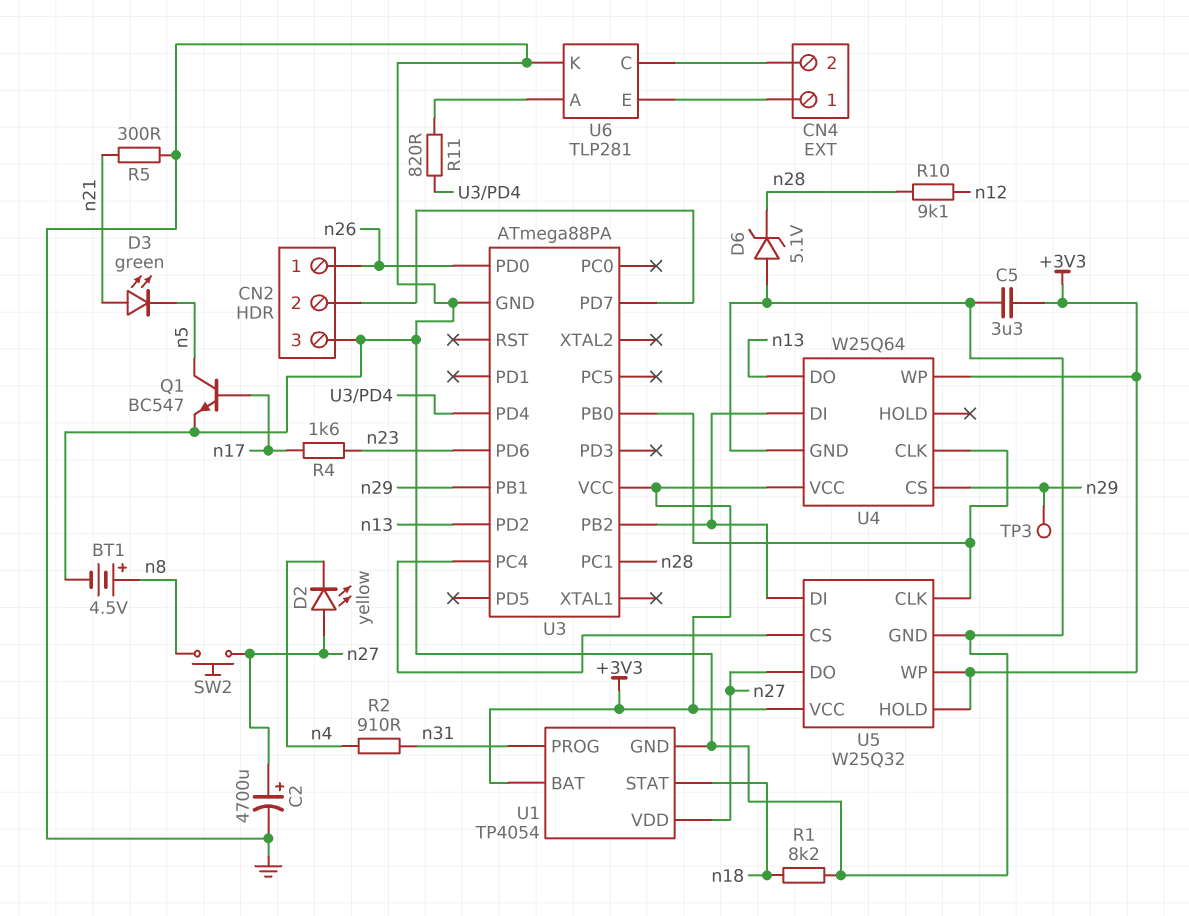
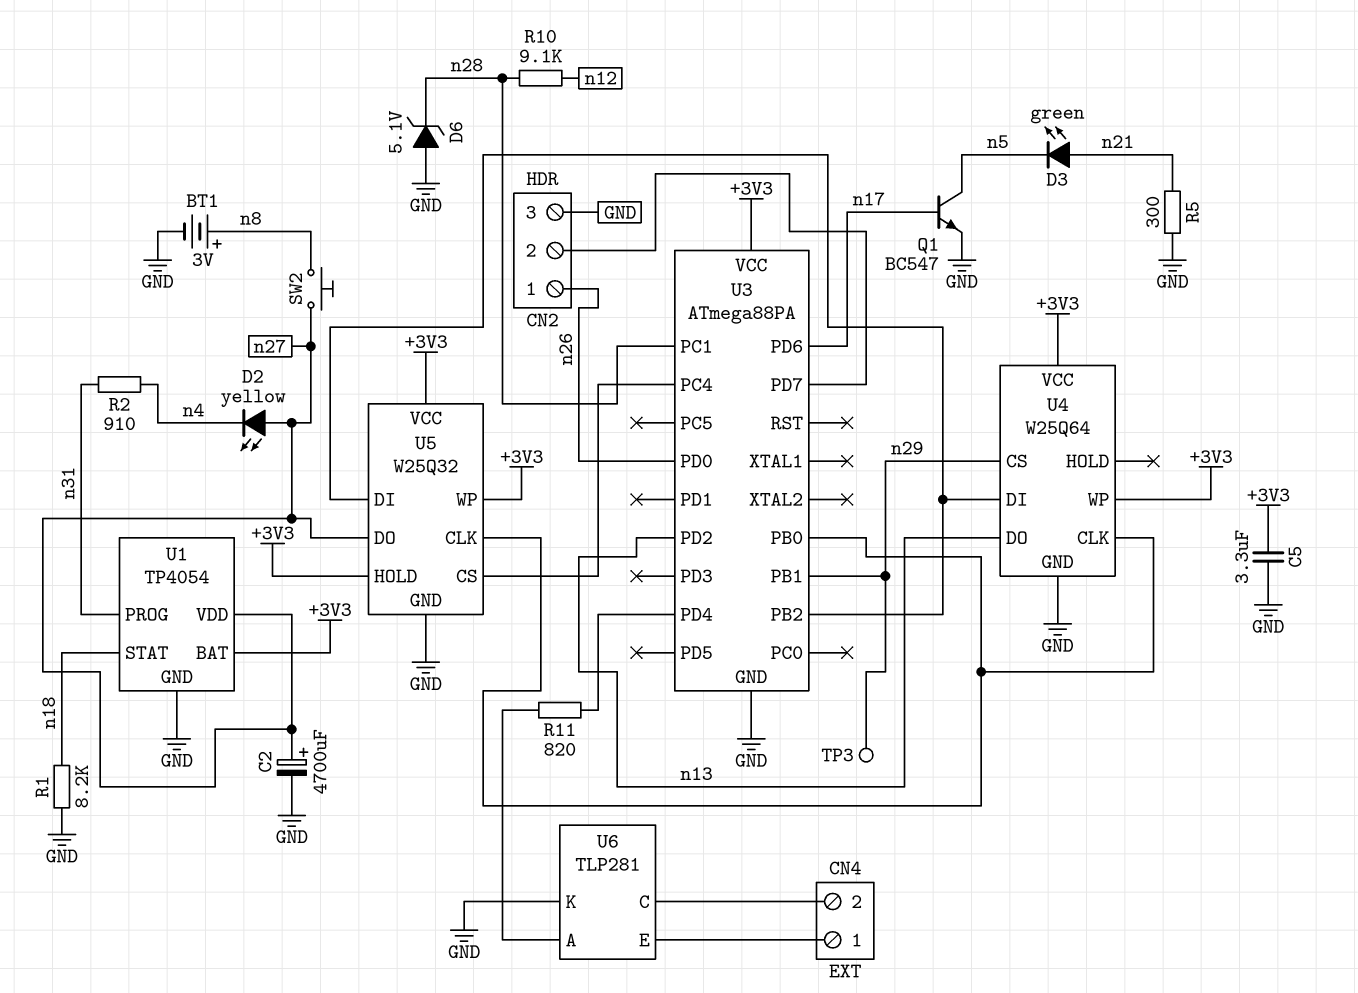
BT1: 4.5V (plus n8, minus GND) -> 3V (plus n8, minus GND)
R4: 1.6k (n17, n23) -> none
U3 pin PD6: n23 -> n17

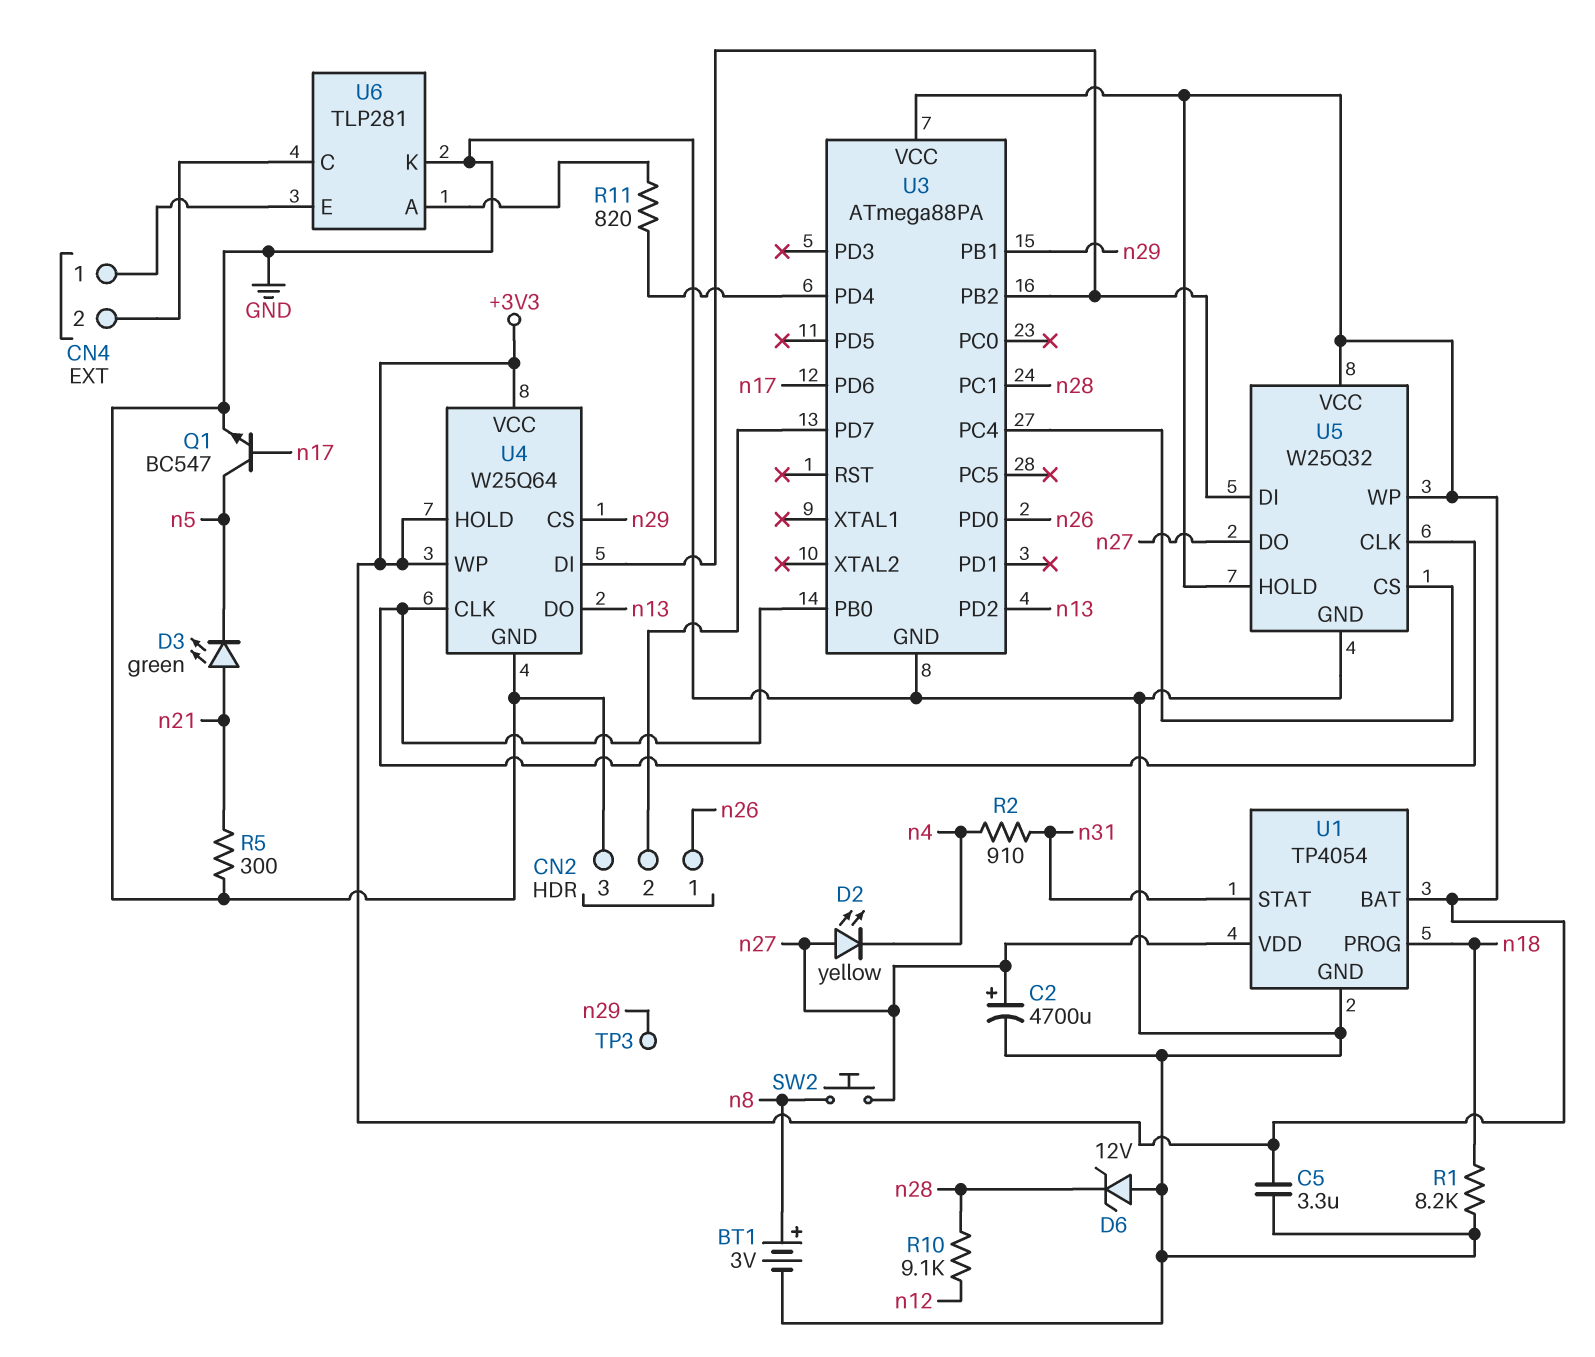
D6: zener 5.1V (A GND, K n28) -> zener 12V (A GND, K n28)
U1 pin PROG: n31 -> n18
U1 pin STAT: n18 -> n31
U4 pin HOLD: none -> +3V3

